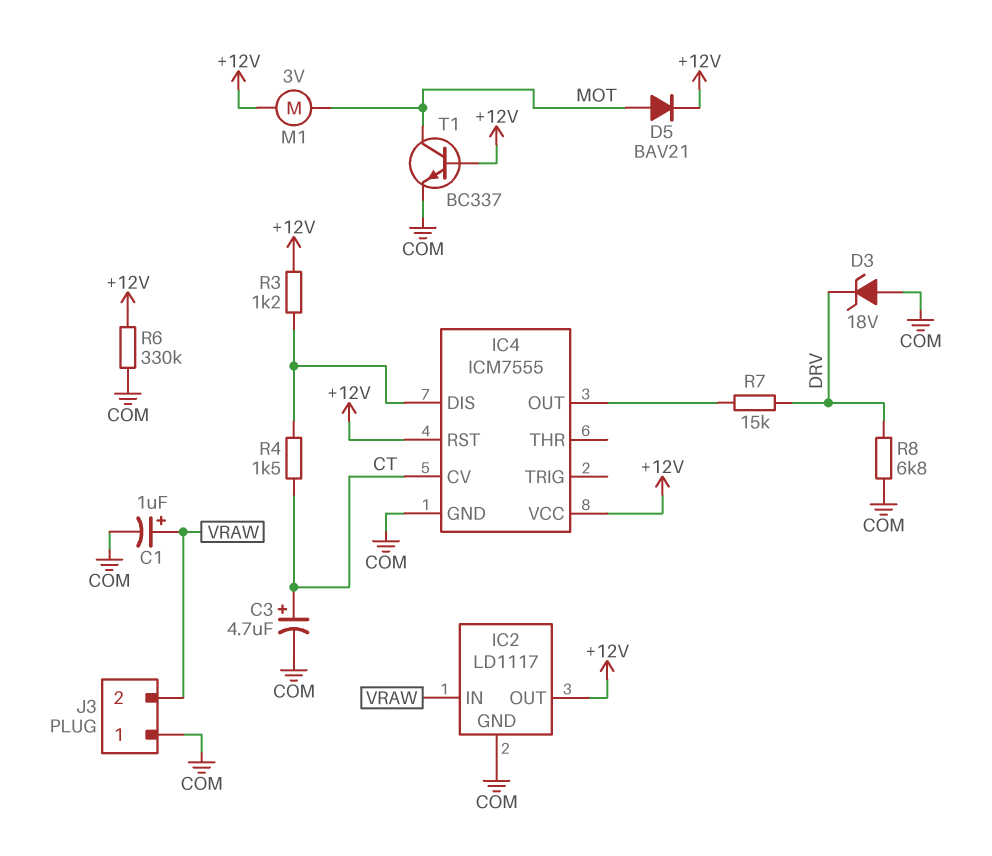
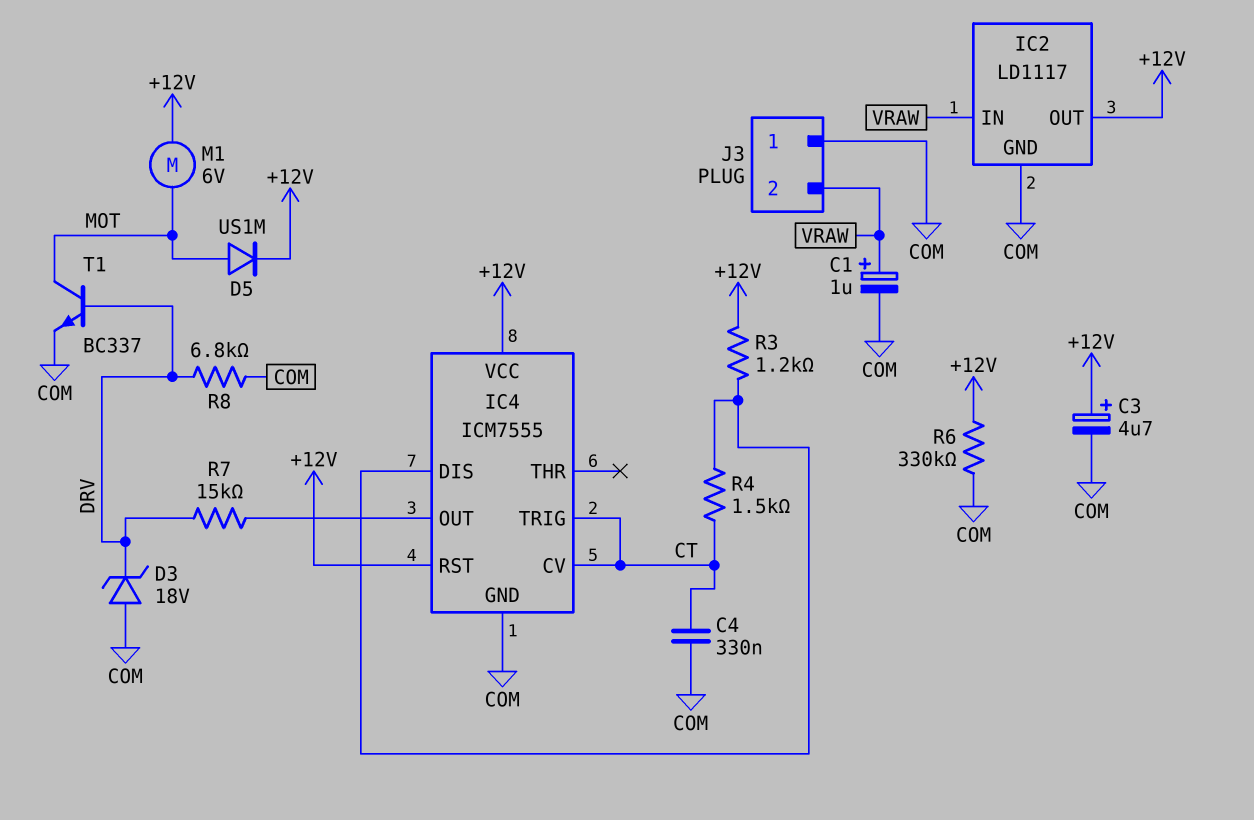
C3: 4.7uF (plus CT, minus COM) -> 4.7uF (plus +12V, minus COM)
C4: none -> 330nF (COM, CT)
D5: diode BAV21 (A MOT, K +12V) -> diode US1M (A MOT, K +12V)
IC4 pin TRIG: none -> CT
M1: motor 3V (+12V, MOT) -> motor 6V (+12V, MOT)
T1: NPN BC337 (B +12V, C MOT, E COM) -> NPN BC337 (B DRV, C MOT, E COM)

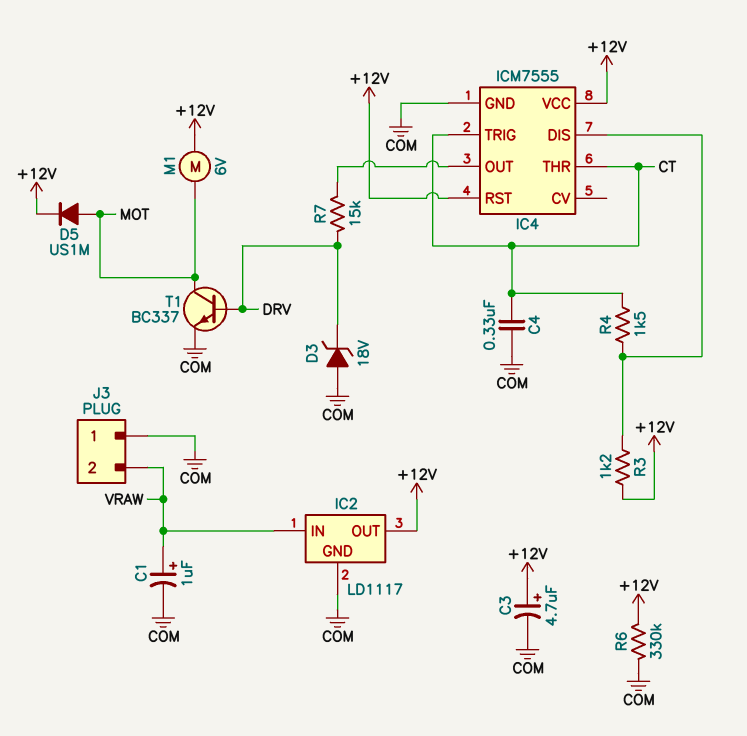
IC4 pin CV: CT -> none
IC4 pin THR: none -> CT
R8: 6.8k (COM, DRV) -> none

